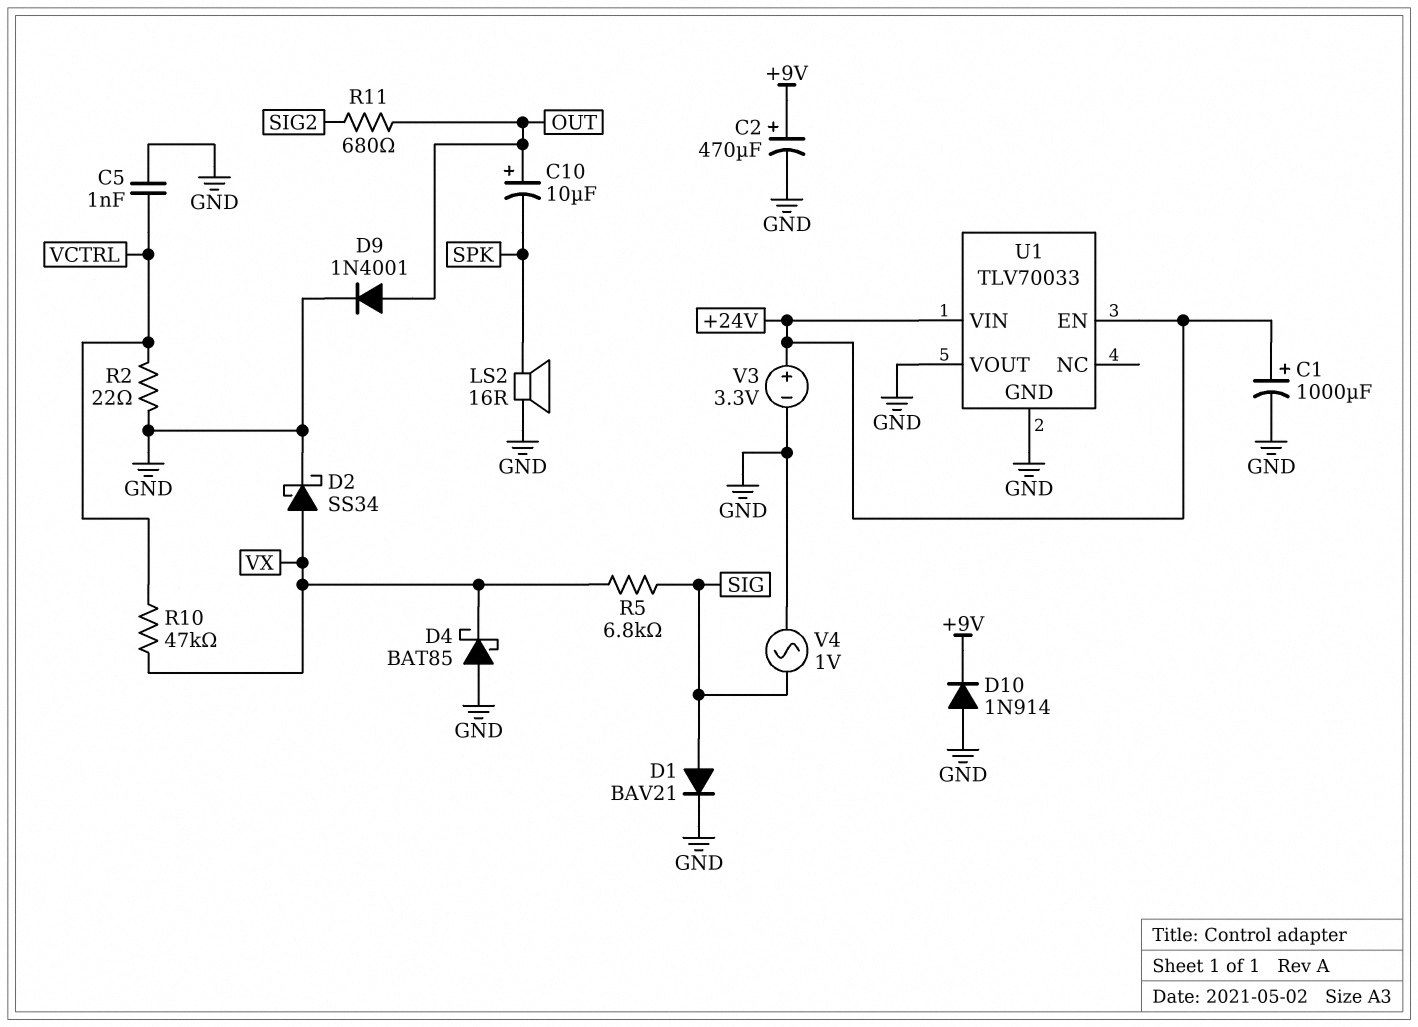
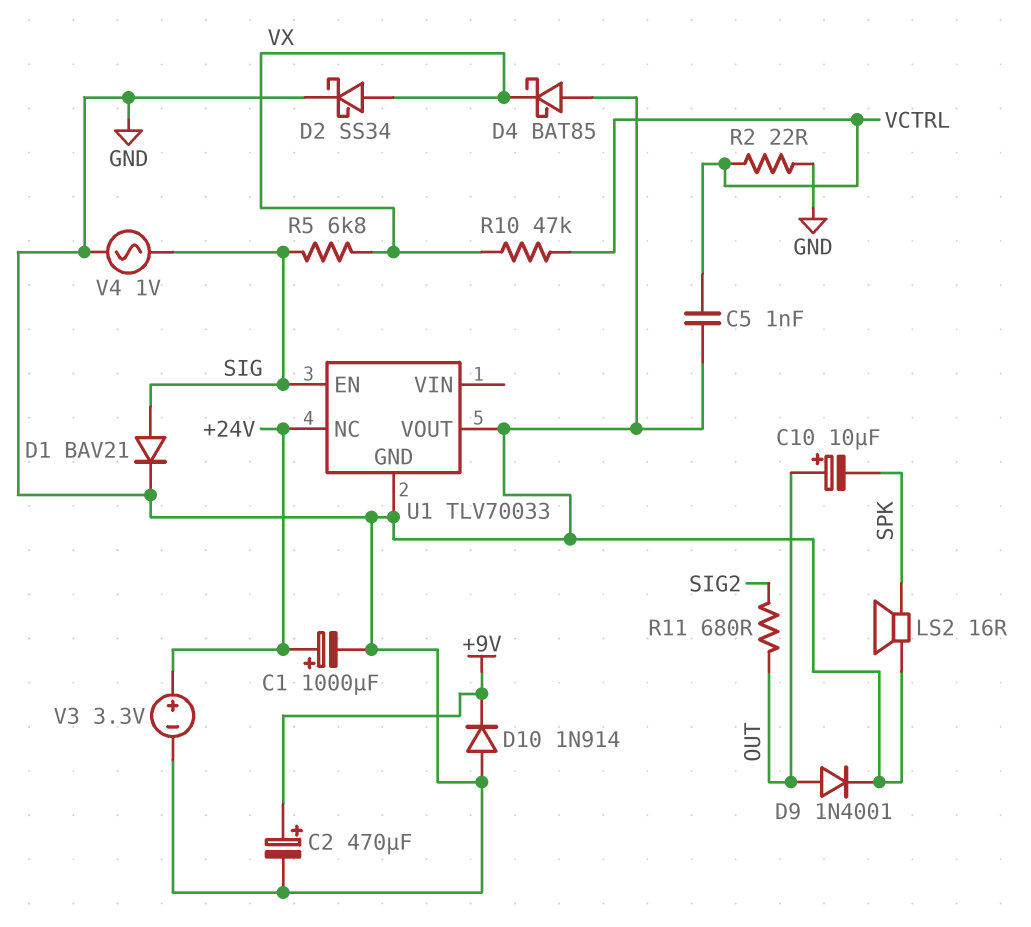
U1 pin EN: +24V -> SIG
U1 pin NC: none -> +24V
U1 pin VIN: +24V -> none

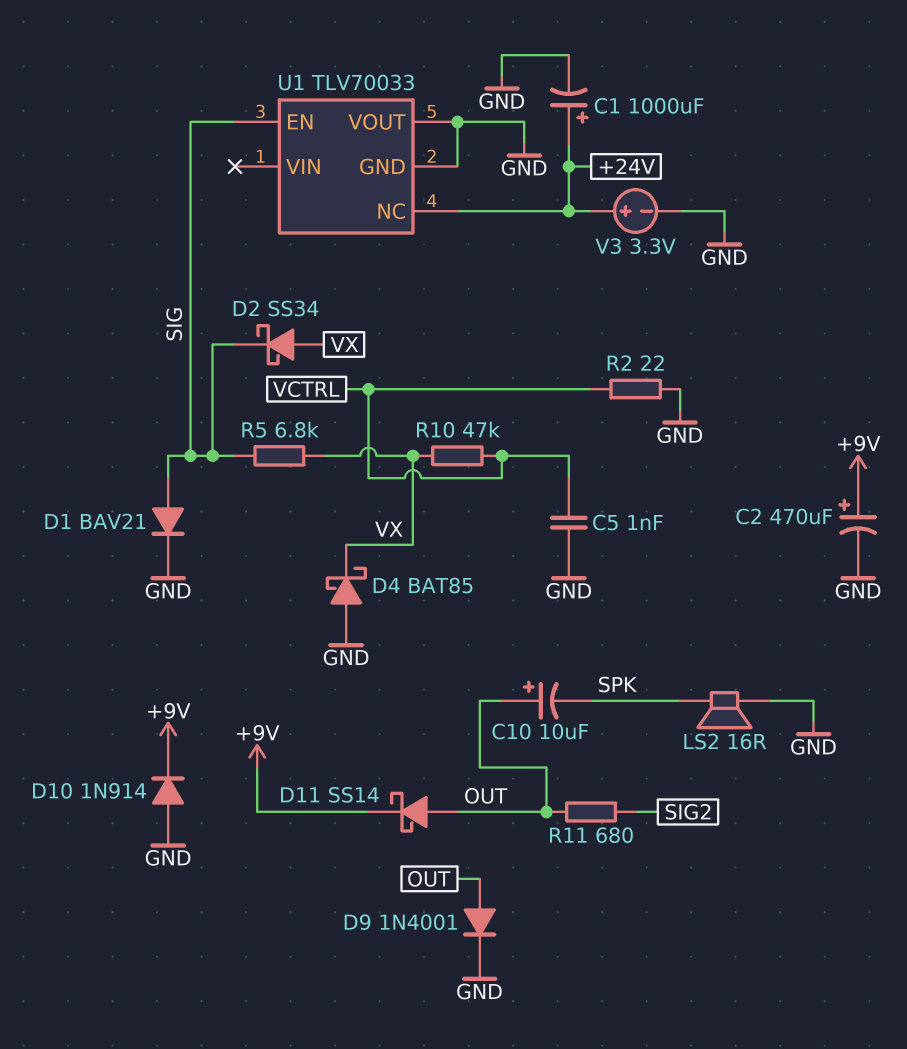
D2: schottky SS34 (A VX, K GND) -> schottky SS34 (A VX, K SIG)
D11: none -> schottky SS14 (A OUT, K +9V)
V4: AC 1V (GND, SIG) -> none

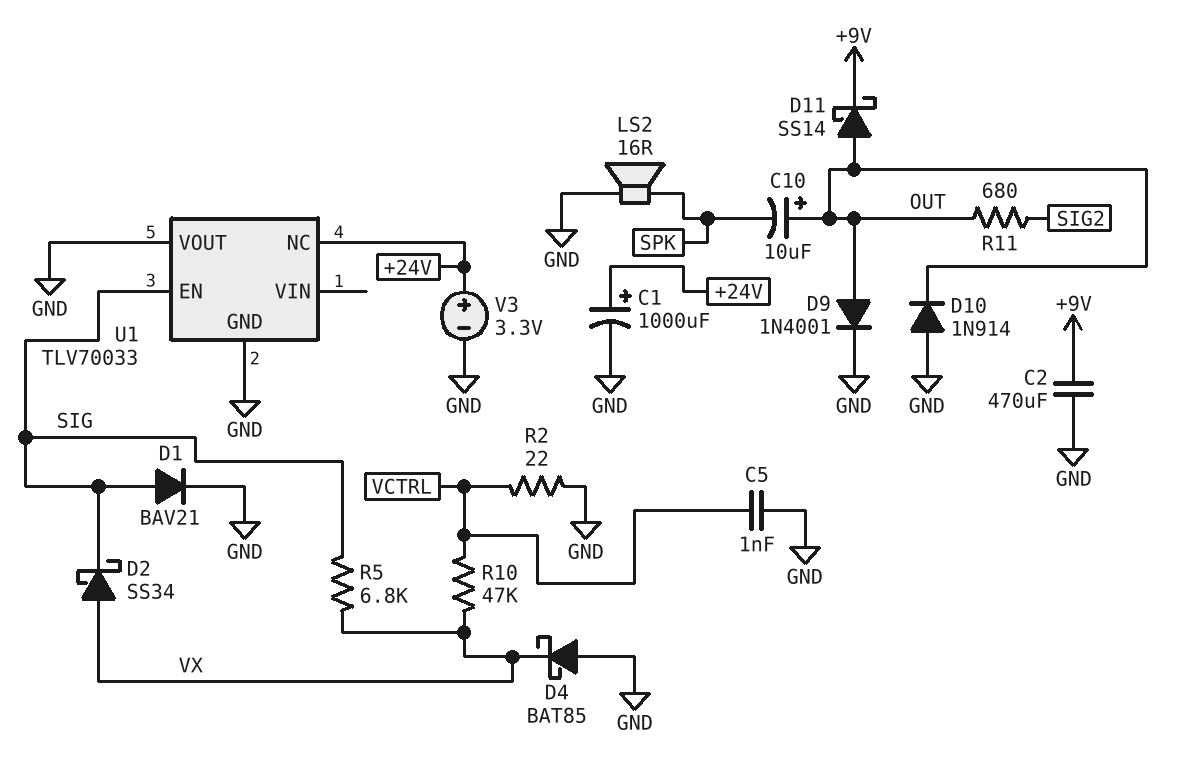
C2: 470uF (plus +9V, minus GND) -> 470uF (+9V, GND)
D10: diode 1N914 (A GND, K +9V) -> diode 1N914 (A GND, K OUT)

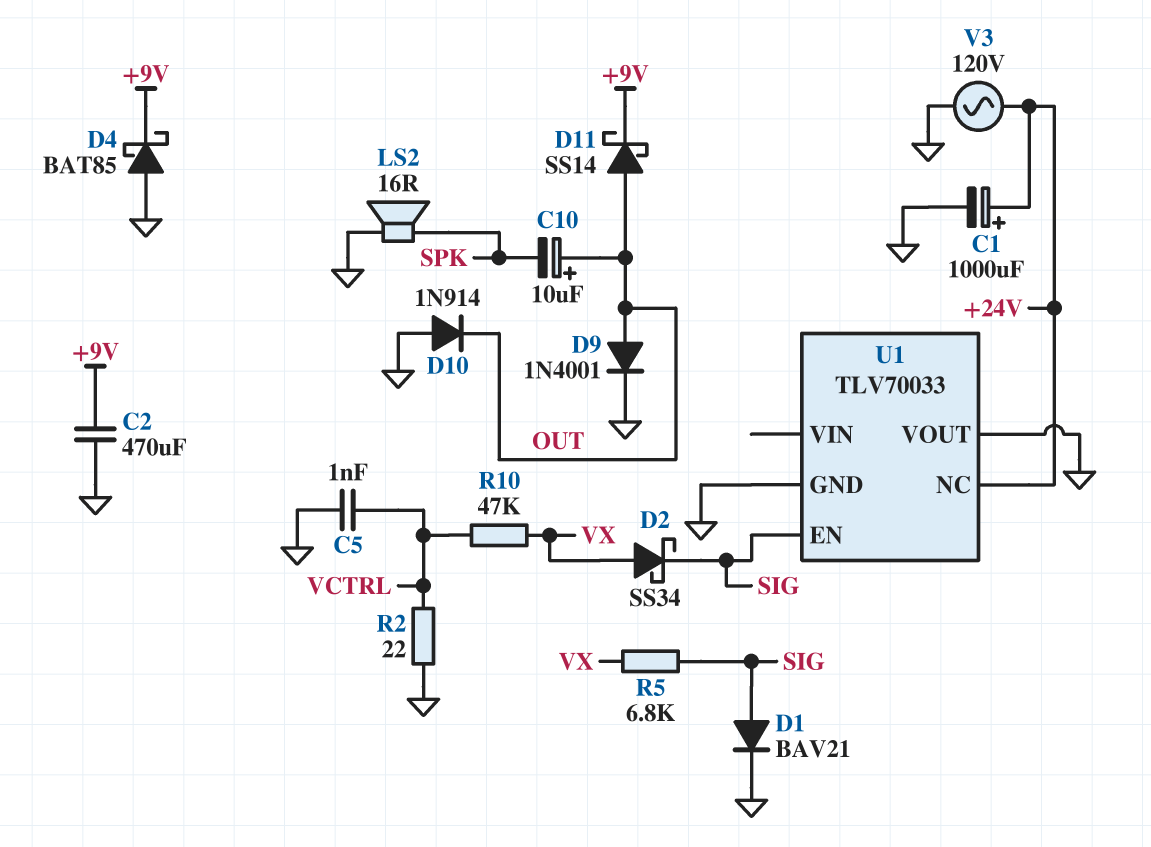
D4: schottky BAT85 (A GND, K VX) -> schottky BAT85 (A GND, K +9V)
R11: 680 (OUT, SIG2) -> none
V3: 3.3V (plus +24V, minus GND) -> AC 120V (+24V, GND)

